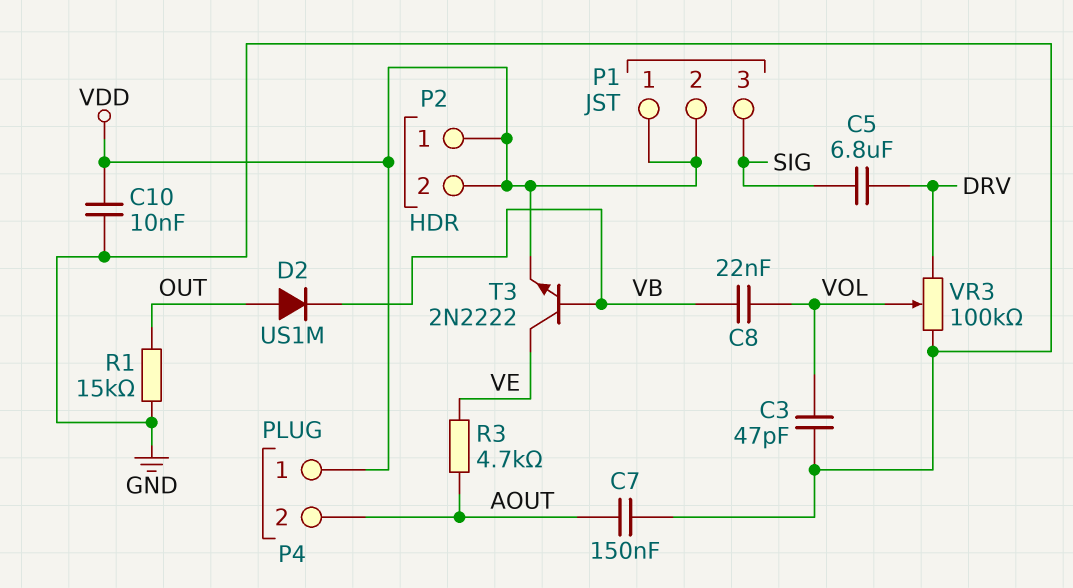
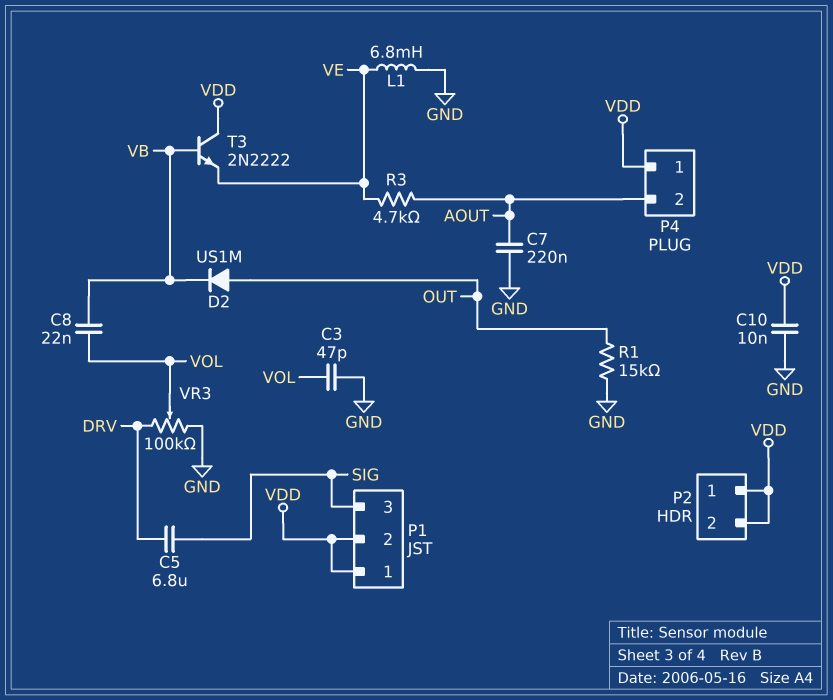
C7: 150nF (AOUT, GND) -> 220nF (AOUT, GND)
L1: none -> 6.8mH (GND, VE)
T3: NPN 2N2222 (B VB, C VE, E VDD) -> NPN 2N2222 (B VB, C VDD, E VE)

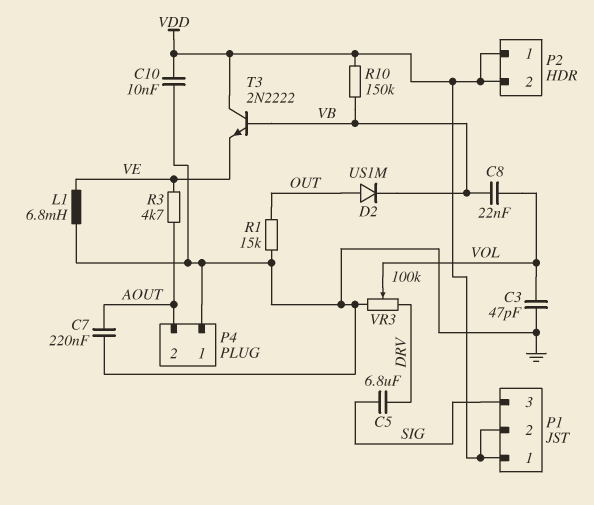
P4 pin 1: VDD -> GND
R10: none -> 150k (VB, VDD)

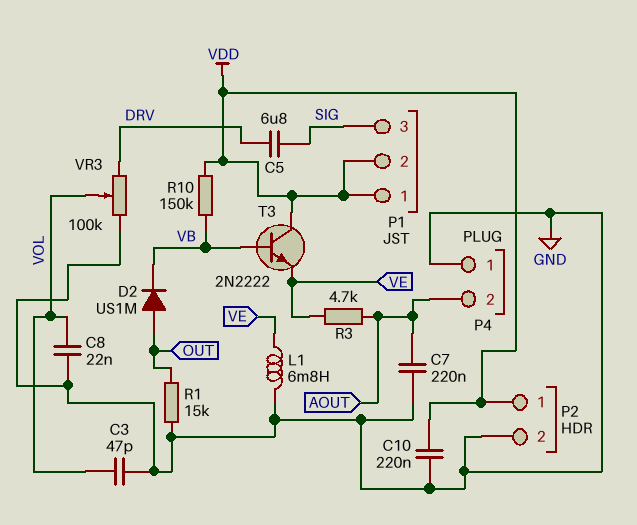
C8: 22nF (VB, VOL) -> 22nF (GND, VOL)
C10: 10nF (GND, VDD) -> 220nF (GND, VDD)
P2 pin 2: VDD -> GND

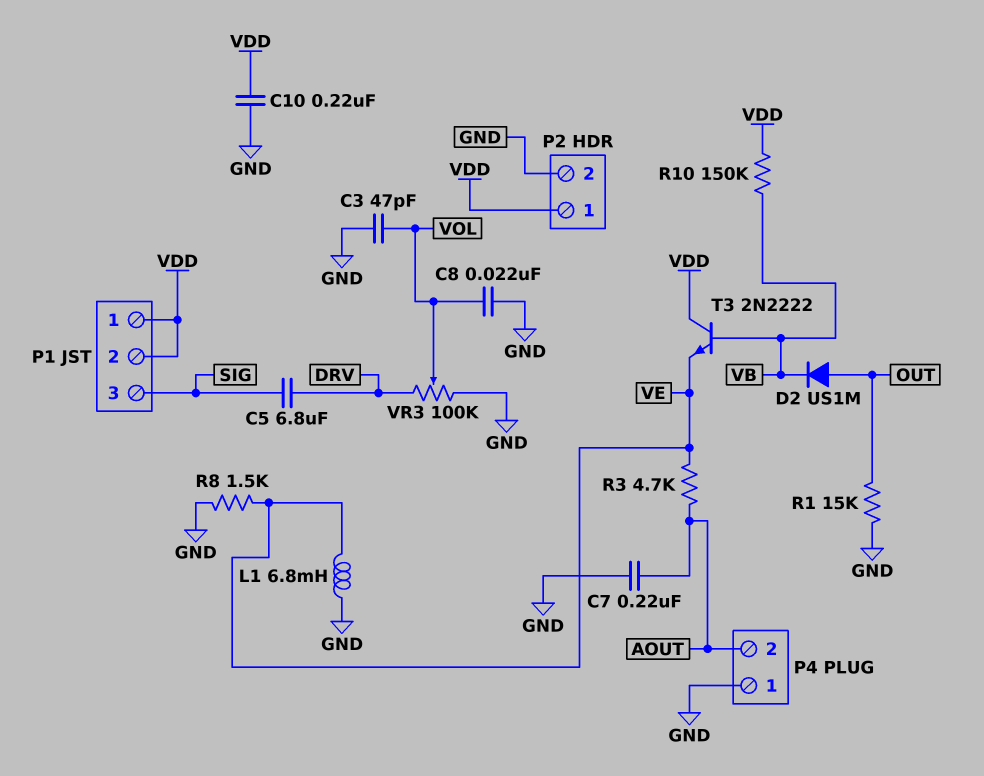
R8: none -> 1.5k (GND, VE)

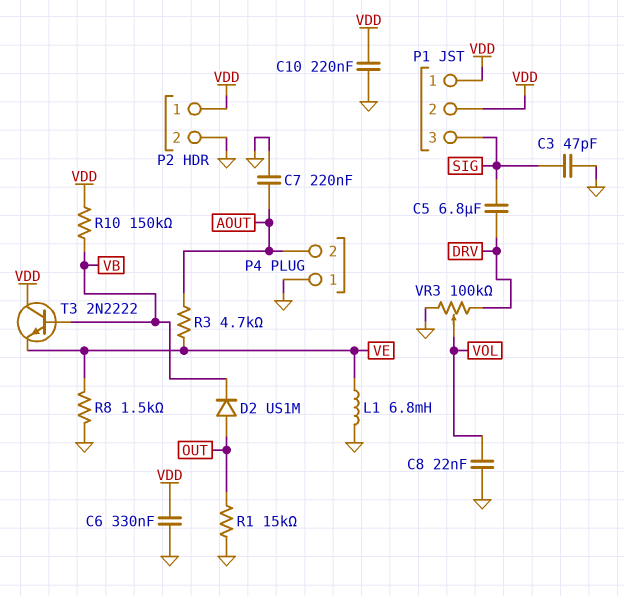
C3: 47pF (GND, VOL) -> 47pF (GND, SIG)
C6: none -> 330nF (GND, VDD)

